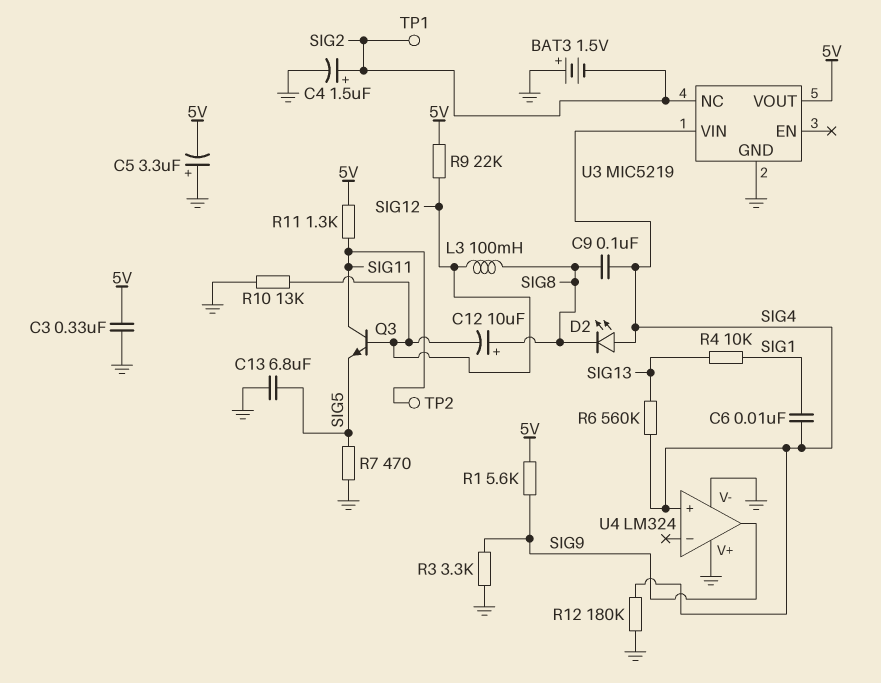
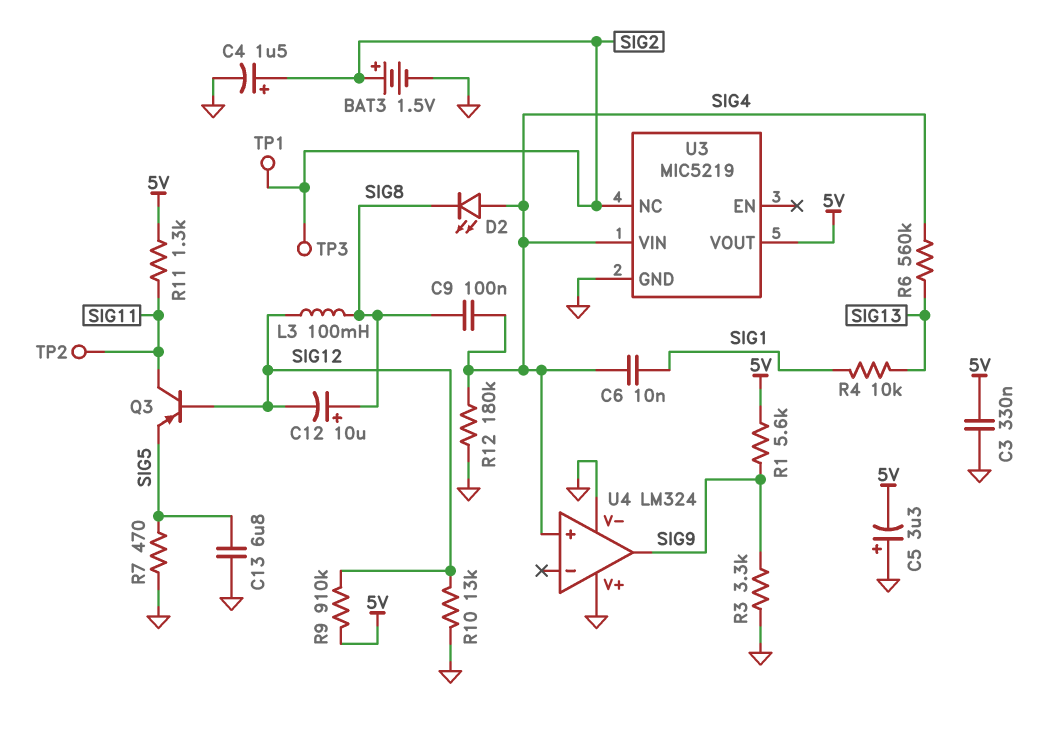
BAT3: 1.5V (plus GND, minus SIG2) -> 1.5V (plus SIG2, minus GND)
Q3: NPN (B SIG12, C SIG11, E SIG5) -> PNP (B SIG12, C SIG11, E SIG5)
R9: 22k (5V, SIG12) -> 910k (5V, SIG12)
TP3: none -> test point (SIG2)

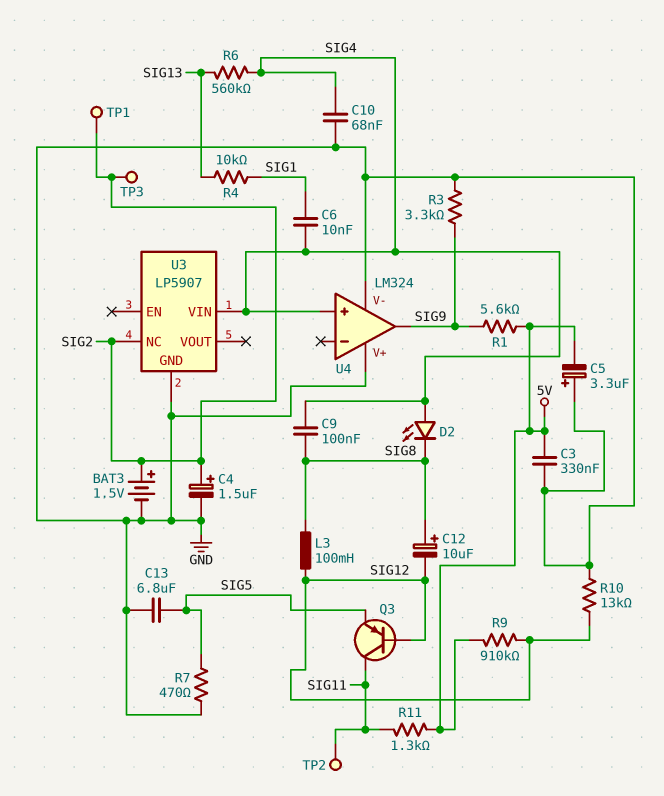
C10: none -> 68nF (GND, SIG4)
R12: 180k (GND, SIG4) -> none
U3: MIC5219 -> LP5907
U3 pin VOUT: 5V -> none

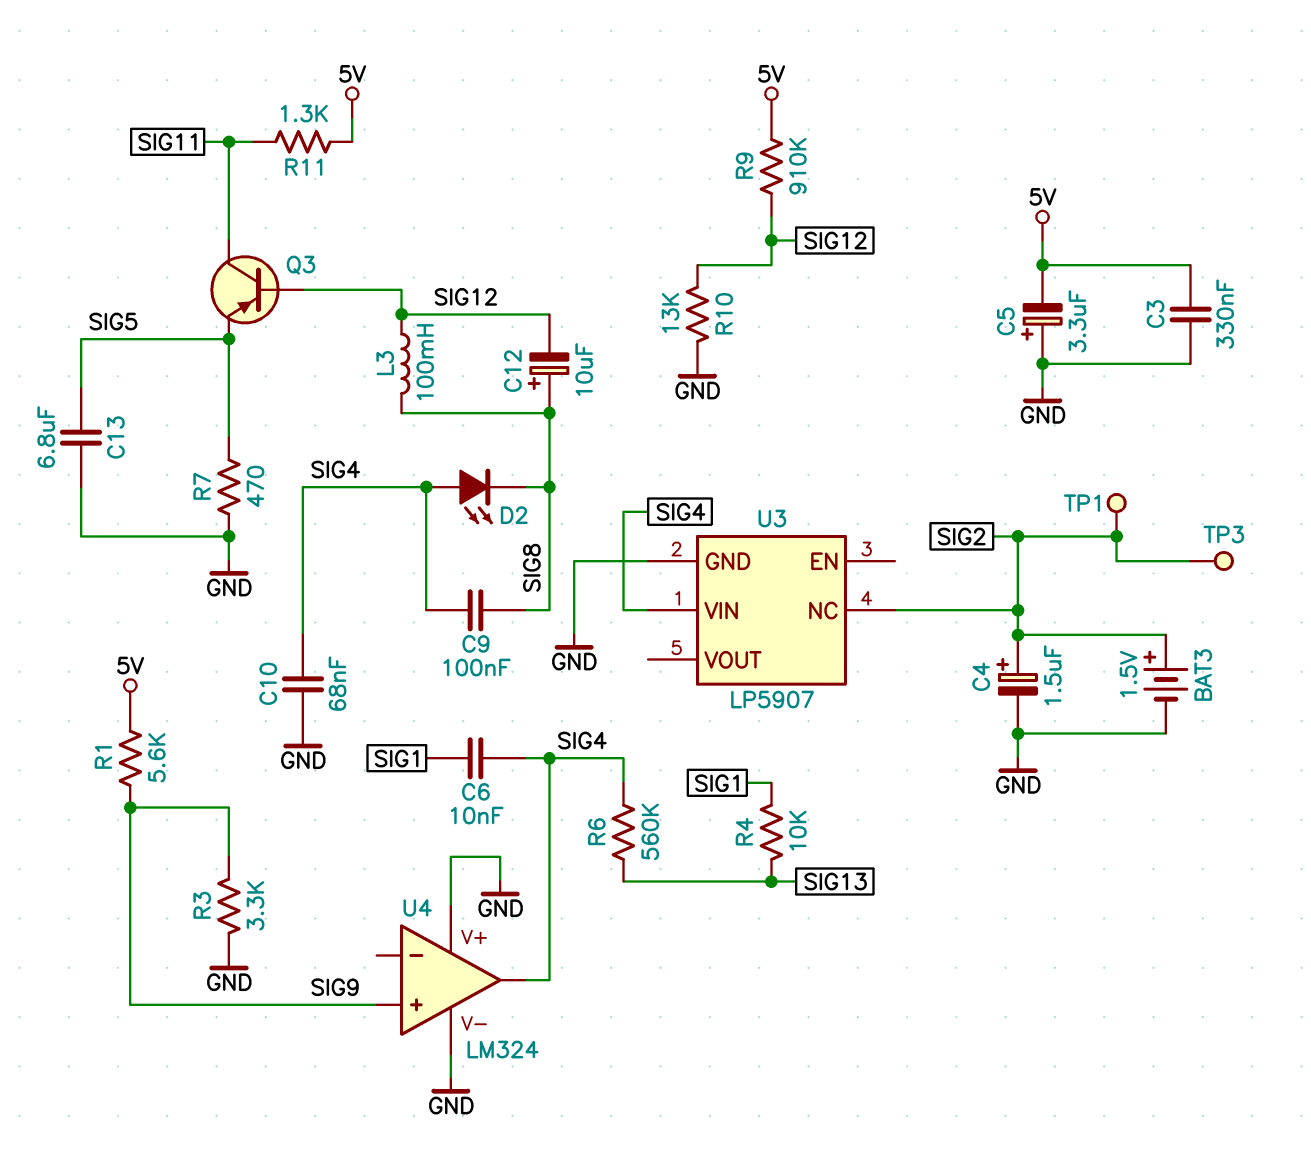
TP2: test point (SIG11) -> none
U4 pin in+: SIG4 -> SIG9
U4 pin out: SIG9 -> SIG4

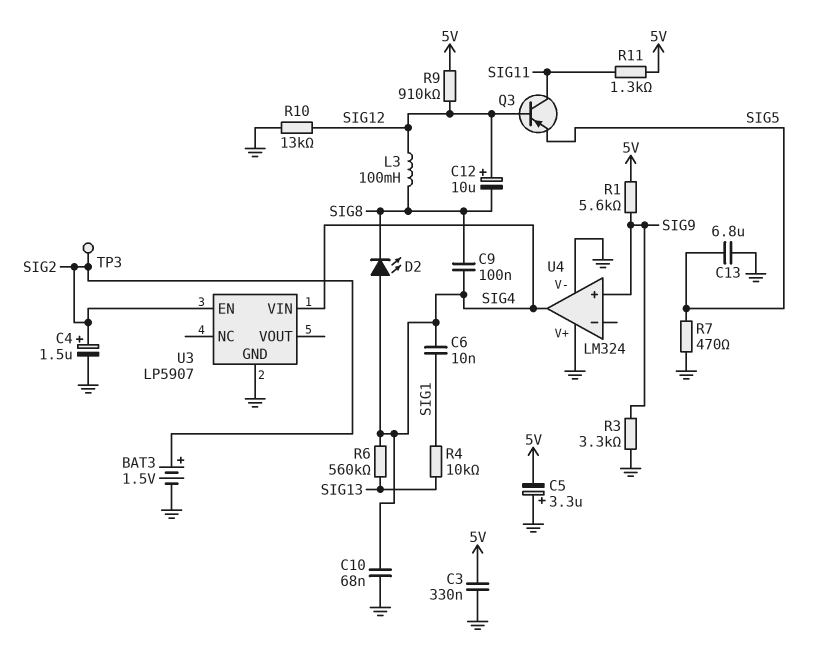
C12: 10uF (plus SIG8, minus SIG12) -> 10uF (plus SIG12, minus SIG8)
TP1: test point (SIG2) -> none
U3 pin EN: none -> SIG2
U3 pin NC: SIG2 -> none

